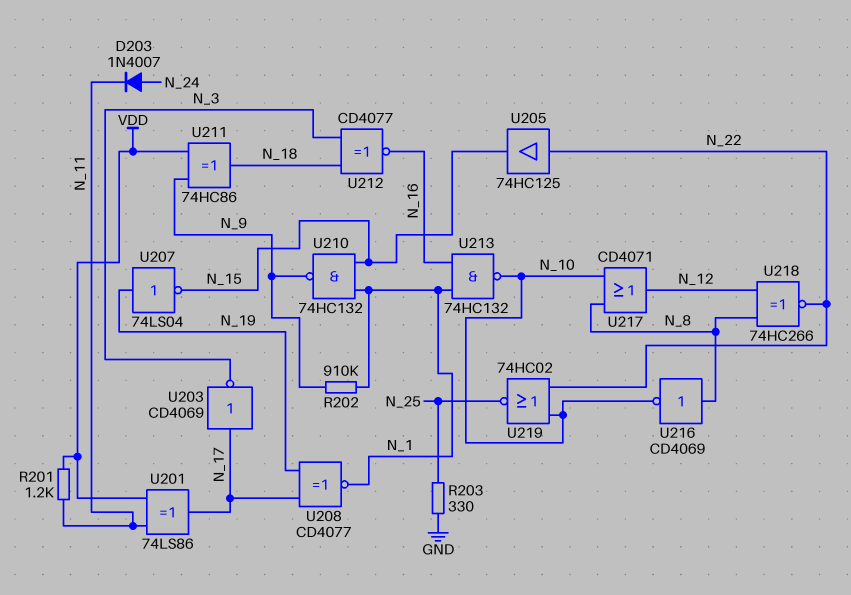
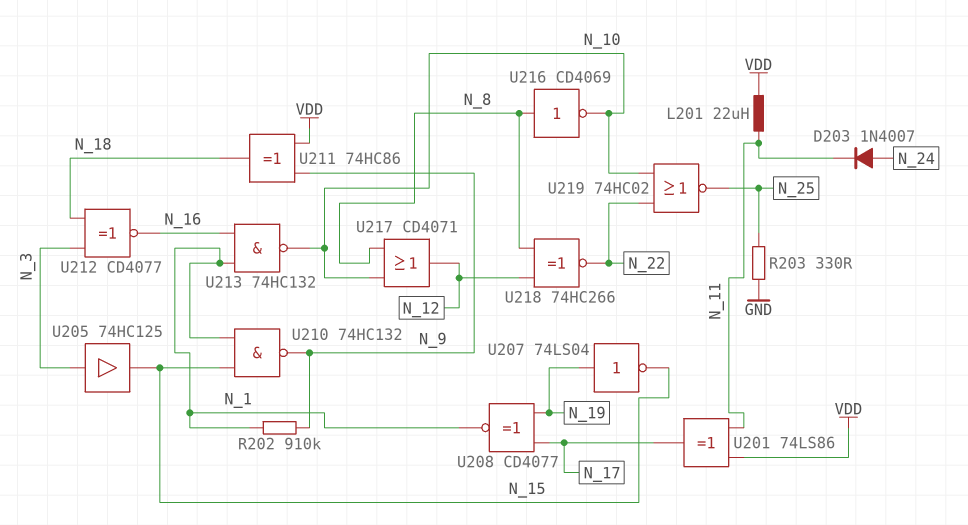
L201: none -> 22uH (N_11, VDD)
R201: 1.2k (N_11, VDD) -> none
U203: NOT CD4069 (in N_17, out N_3) -> none
U205: buffer 74HC125 (in N_22, out N_15) -> buffer 74HC125 (in N_3, out N_15)

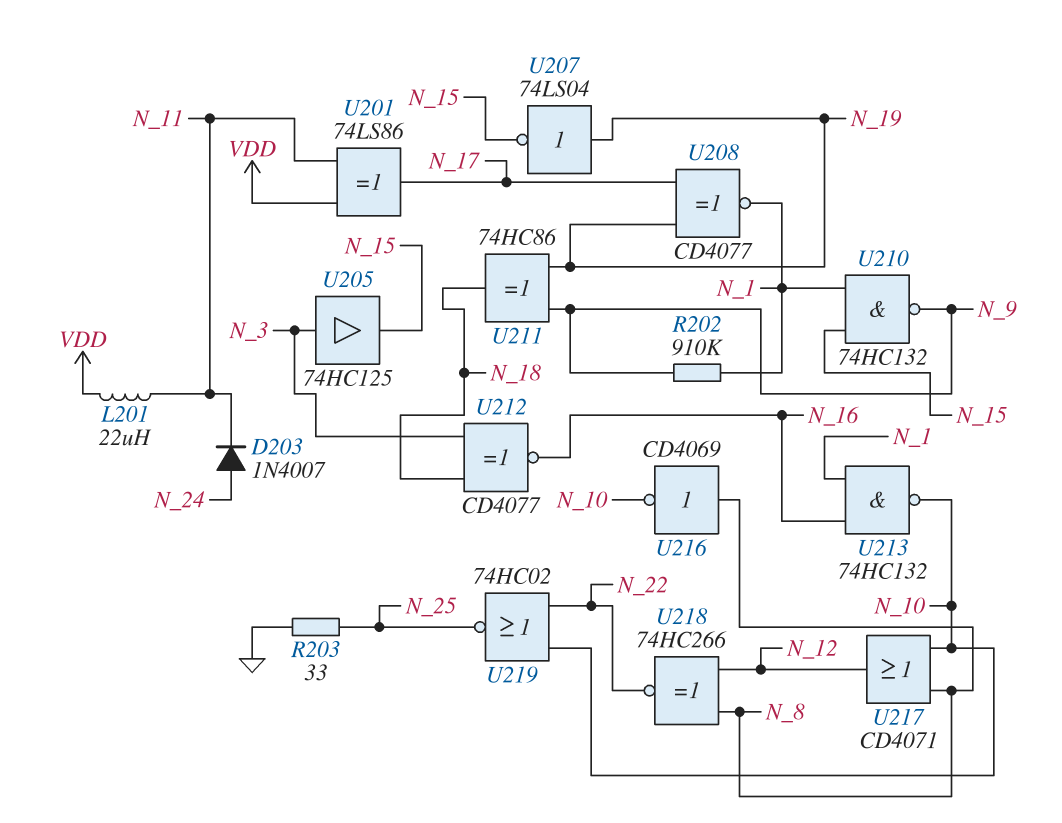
R203: 330 (GND, N_25) -> 33 (GND, N_25)
U211: XOR 74HC86 (in N_9, in VDD, out N_18) -> XOR 74HC86 (in N_9, in N_19, out N_18)

